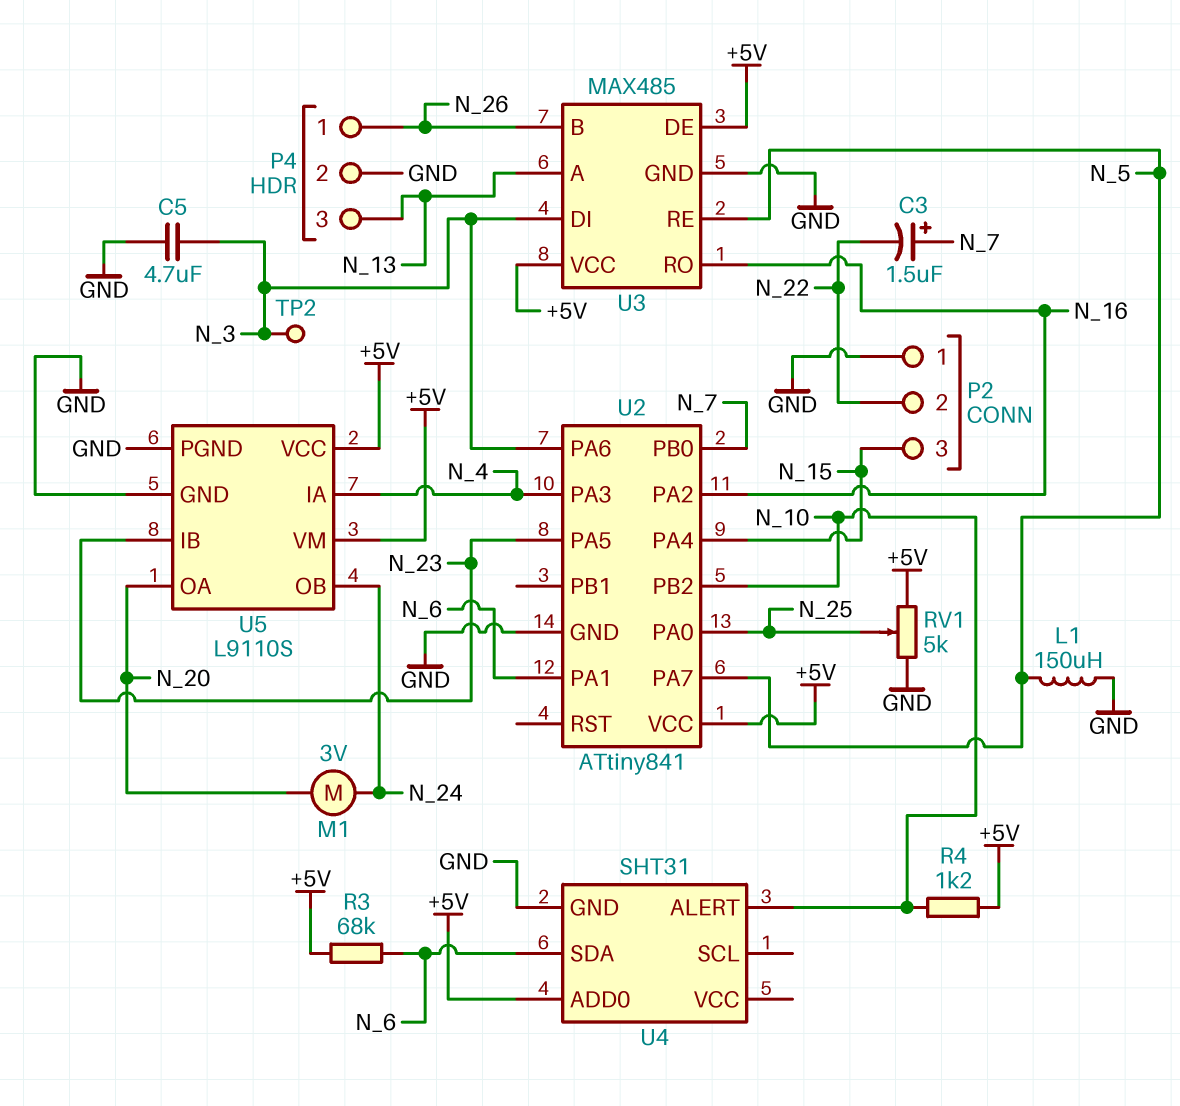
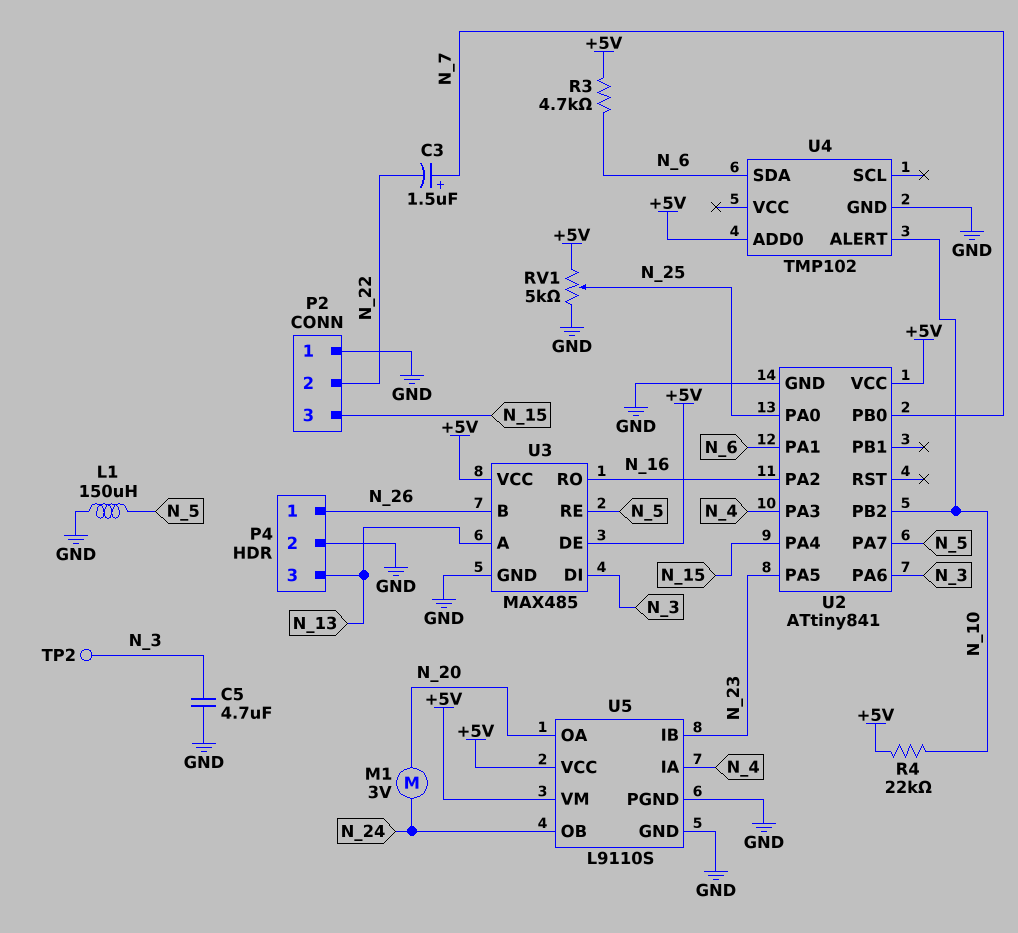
R3: 68k (+5V, N_6) -> 4.7k (+5V, N_6)
R4: 1.2k (+5V, N_10) -> 22k (+5V, N_10)
U4: SHT31 -> TMP102

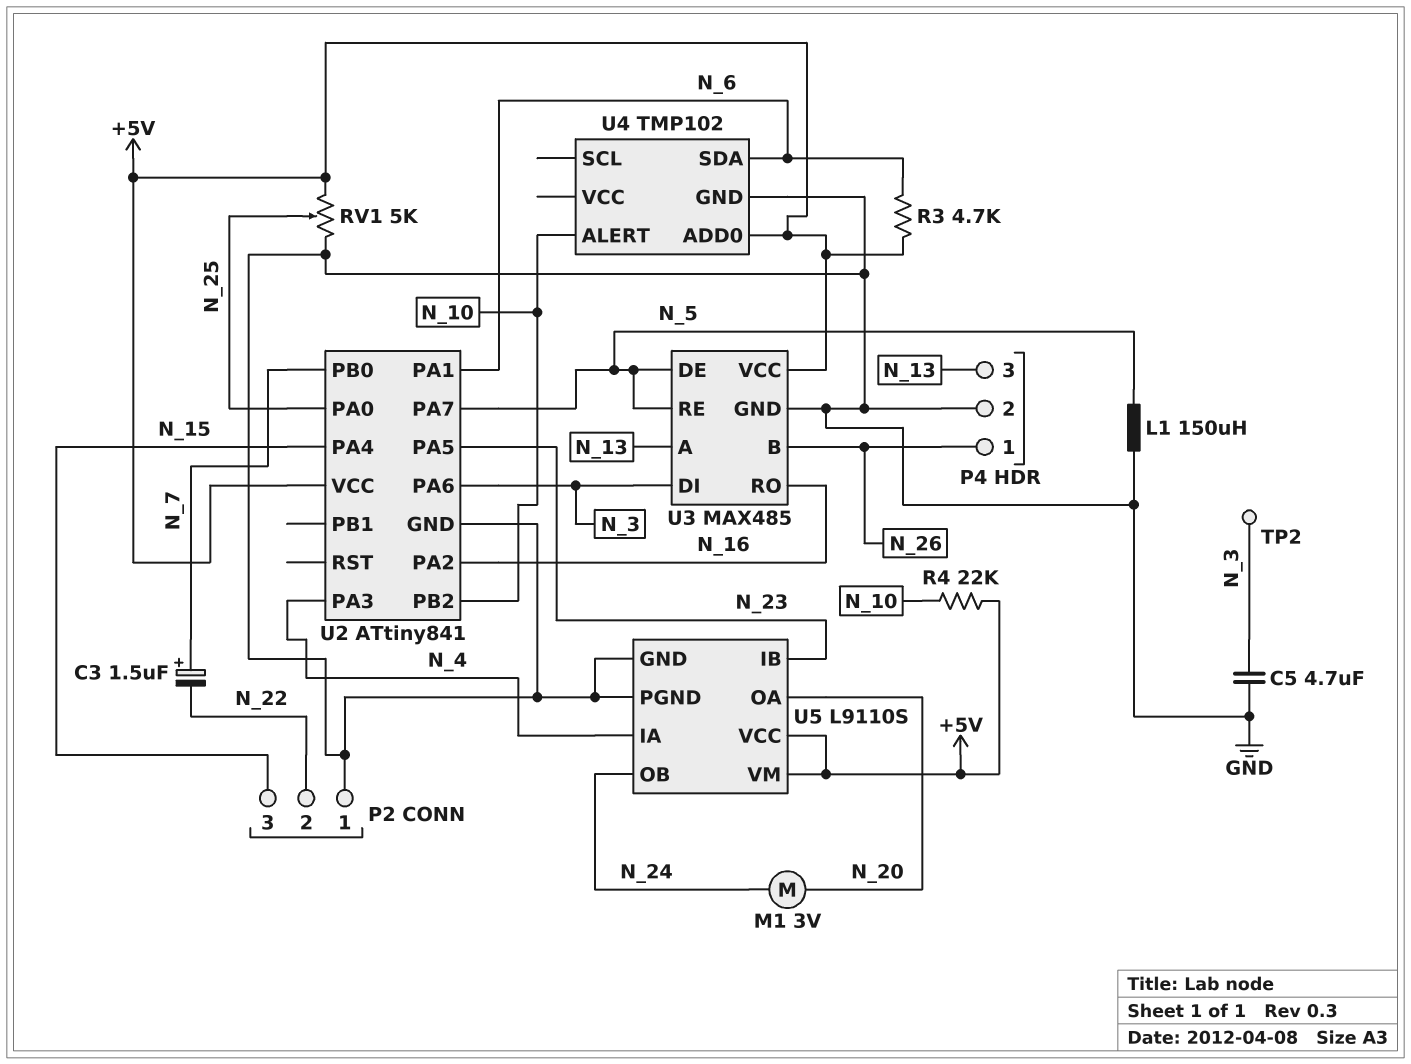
U3 pin DE: +5V -> N_5

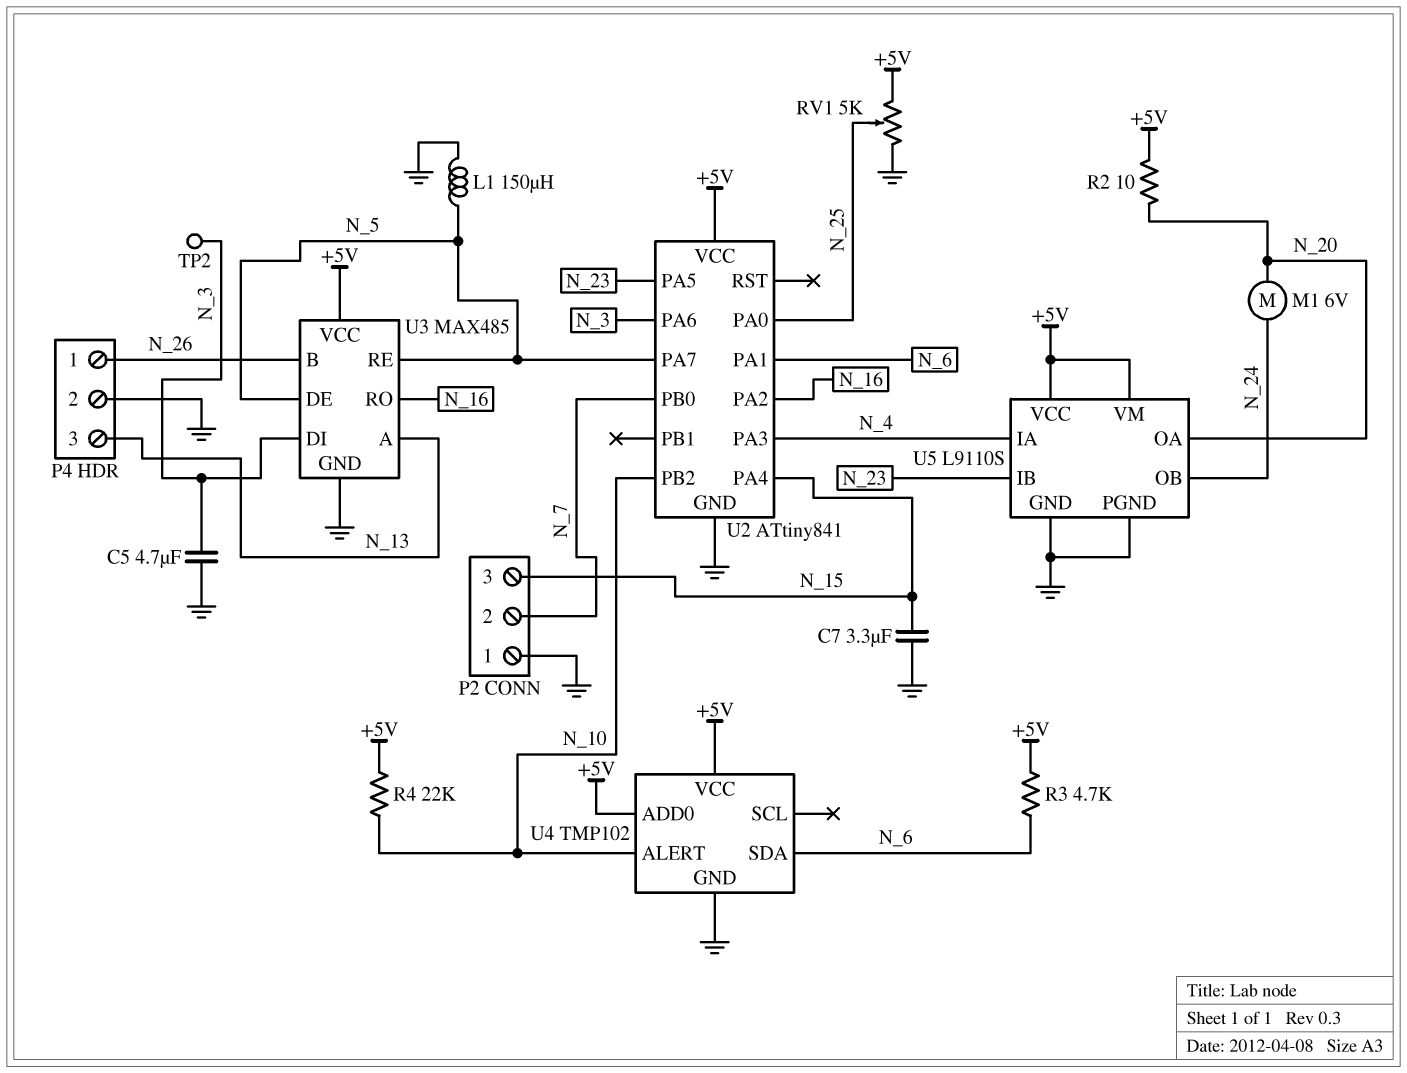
C3: 1.5uF (plus N_7, minus N_22) -> none
C7: none -> 3.3uF (GND, N_15)
M1: motor 3V (N_20, N_24) -> motor 6V (N_20, N_24)
P2 pin 2: N_22 -> N_7
R2: none -> 10 (+5V, N_20)
U4 pin VCC: none -> +5V

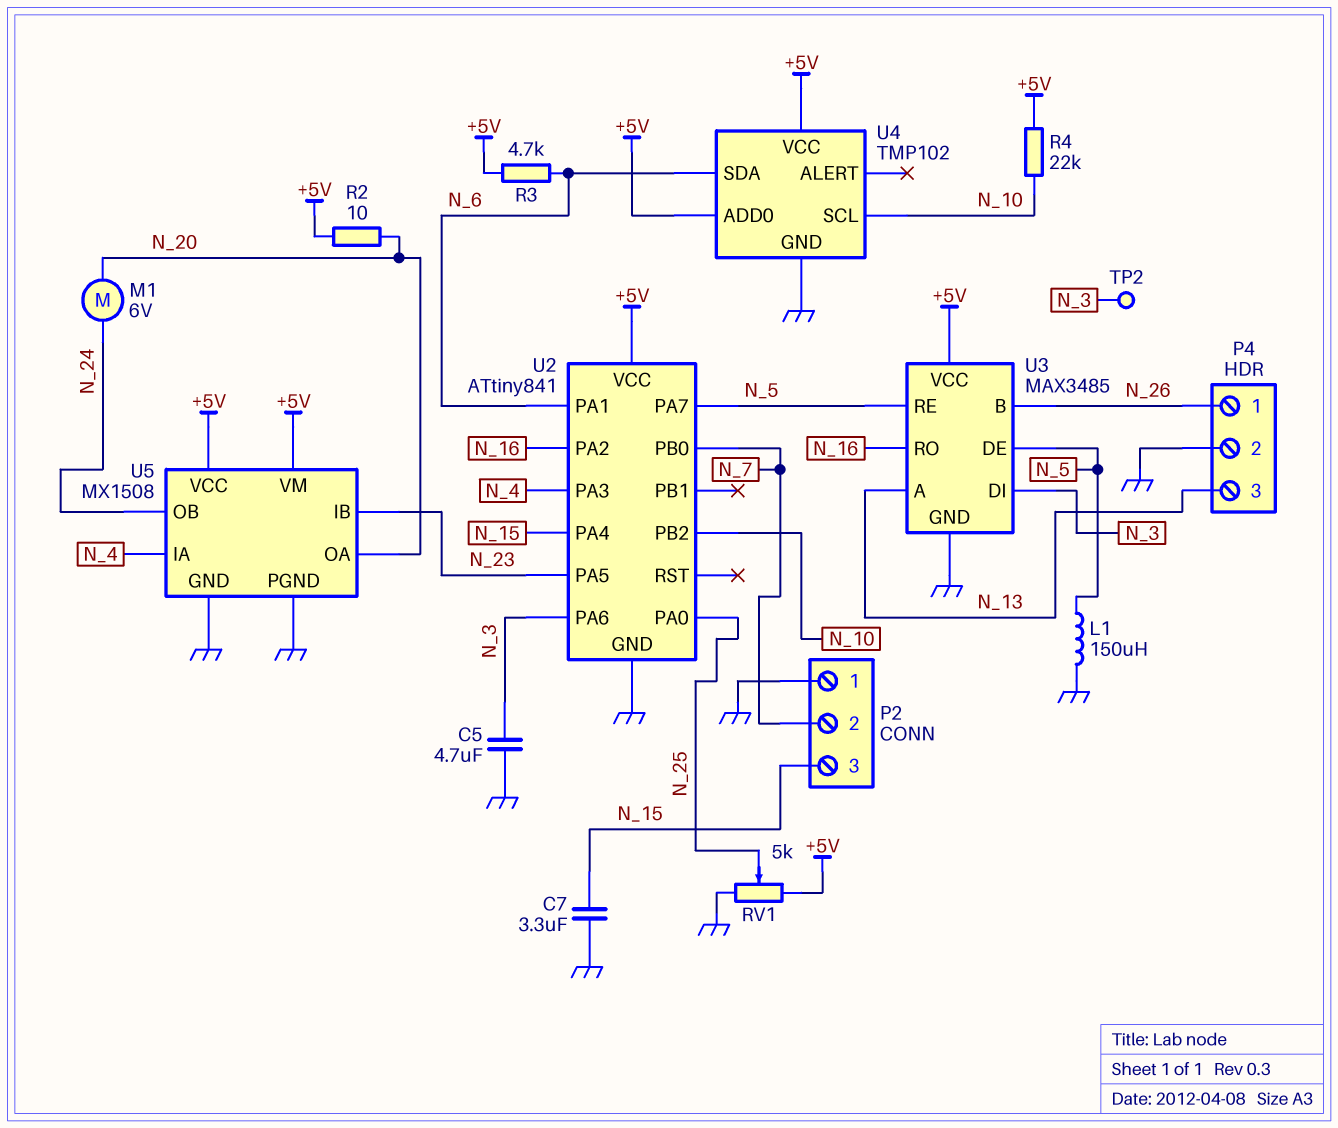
U3: MAX485 -> MAX3485
U4 pin ALERT: N_10 -> none
U4 pin SCL: none -> N_10
U5: L9110S -> MX1508

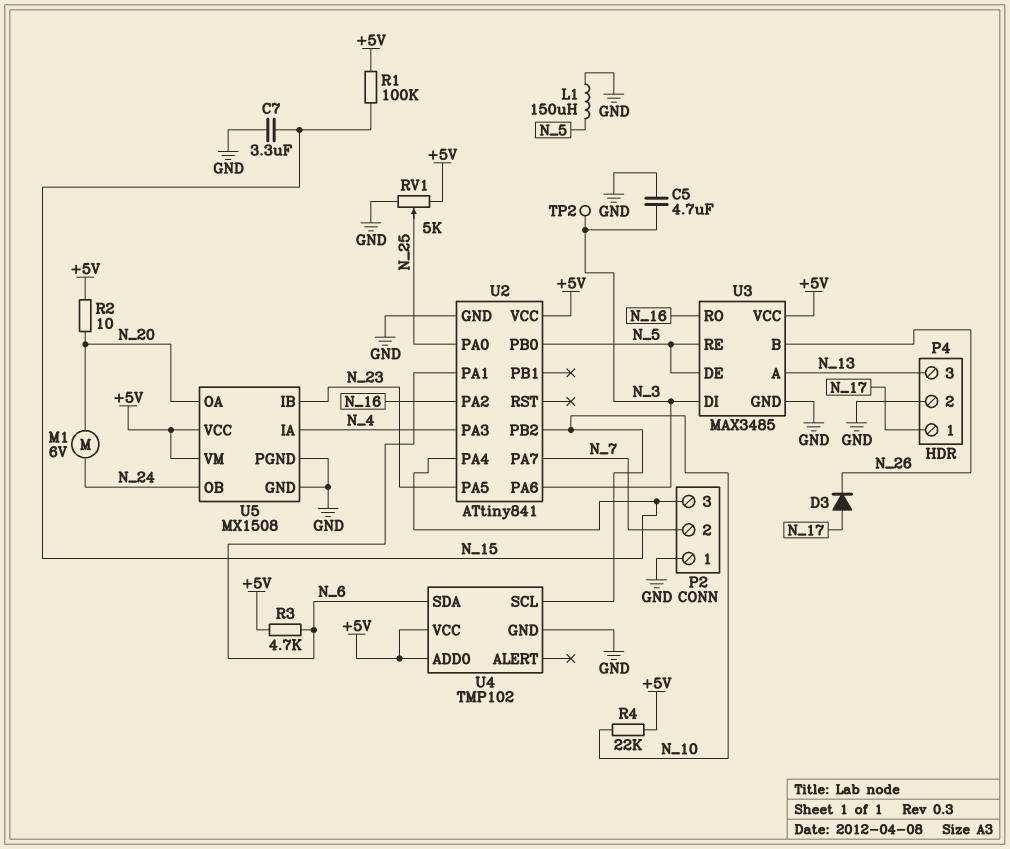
D3: none -> diode (A N_17, K N_26)
P4 pin 1: N_26 -> N_17
R1: none -> 100k (+5V, N_15)
U2 pin PA7: N_5 -> N_7
U2 pin PB0: N_7 -> N_5

